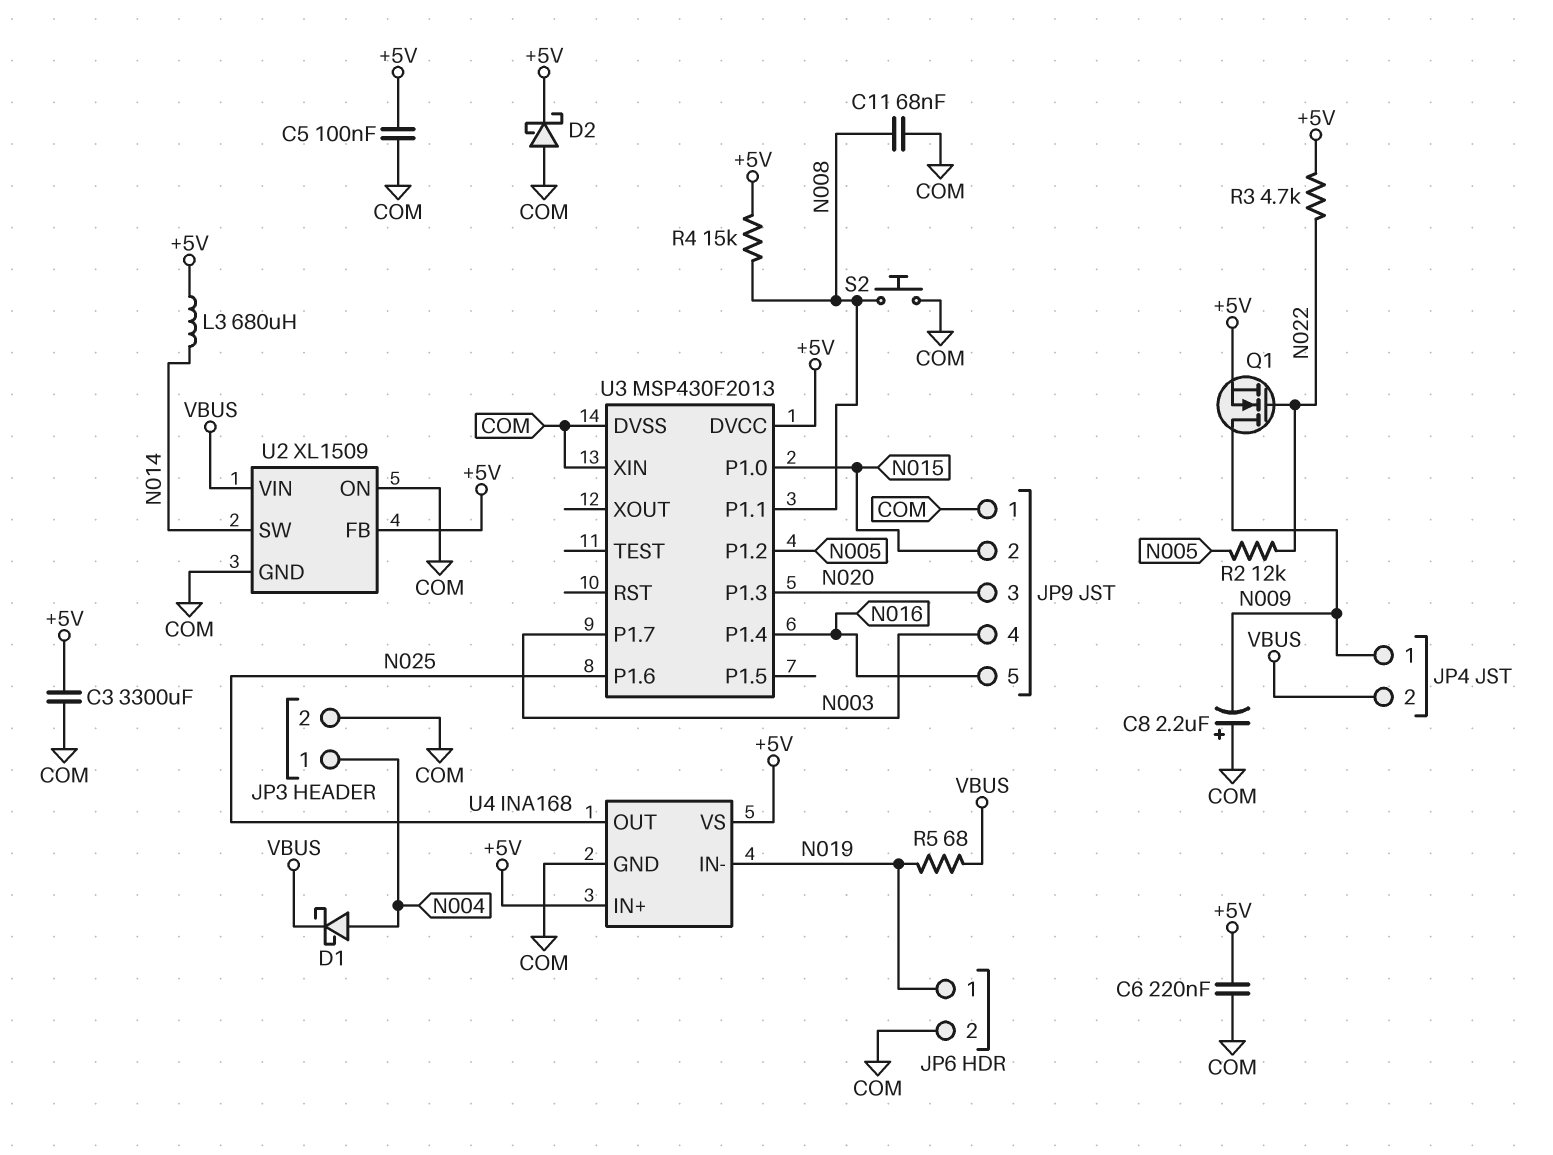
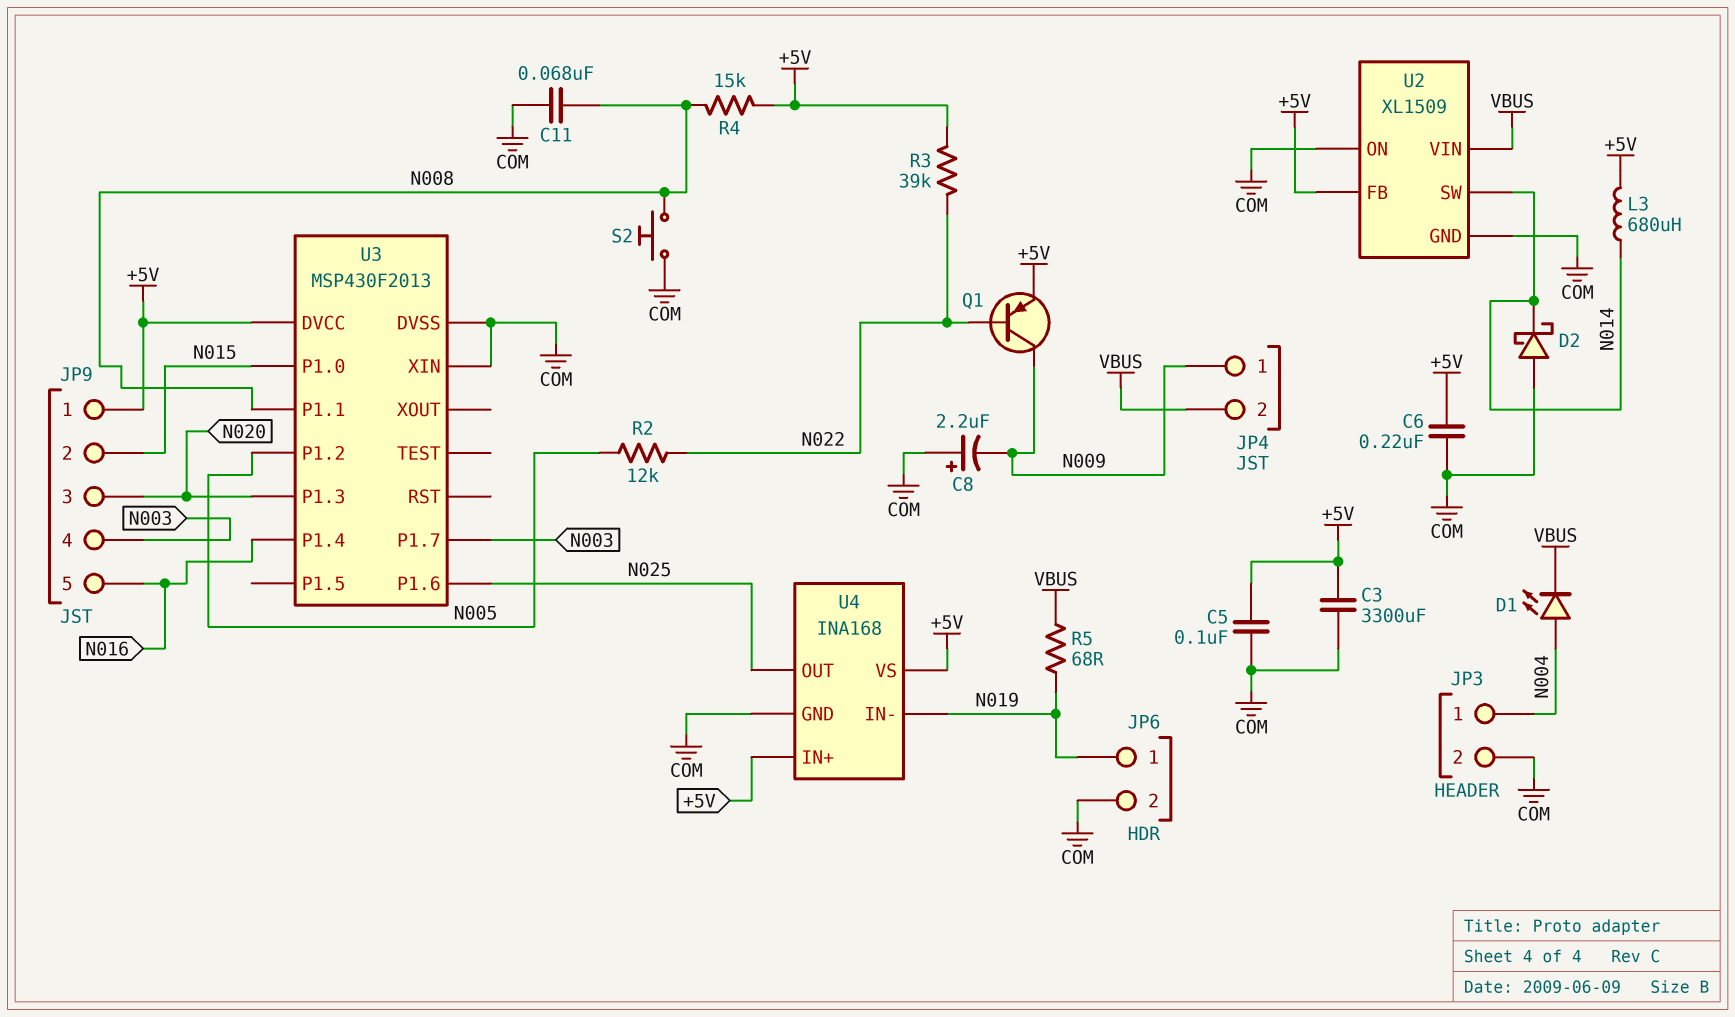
D1: schottky (A N004, K VBUS) -> LED (A N004, K VBUS)
D2: schottky (A COM, K +5V) -> schottky (A COM, K N014)
JP9 pin 1: COM -> +5V
Q1: NMOS (G N022, D N009, S +5V) -> PNP (B N022, C N009, E +5V)
R3: 4.7k (+5V, N022) -> 39k (+5V, N022)

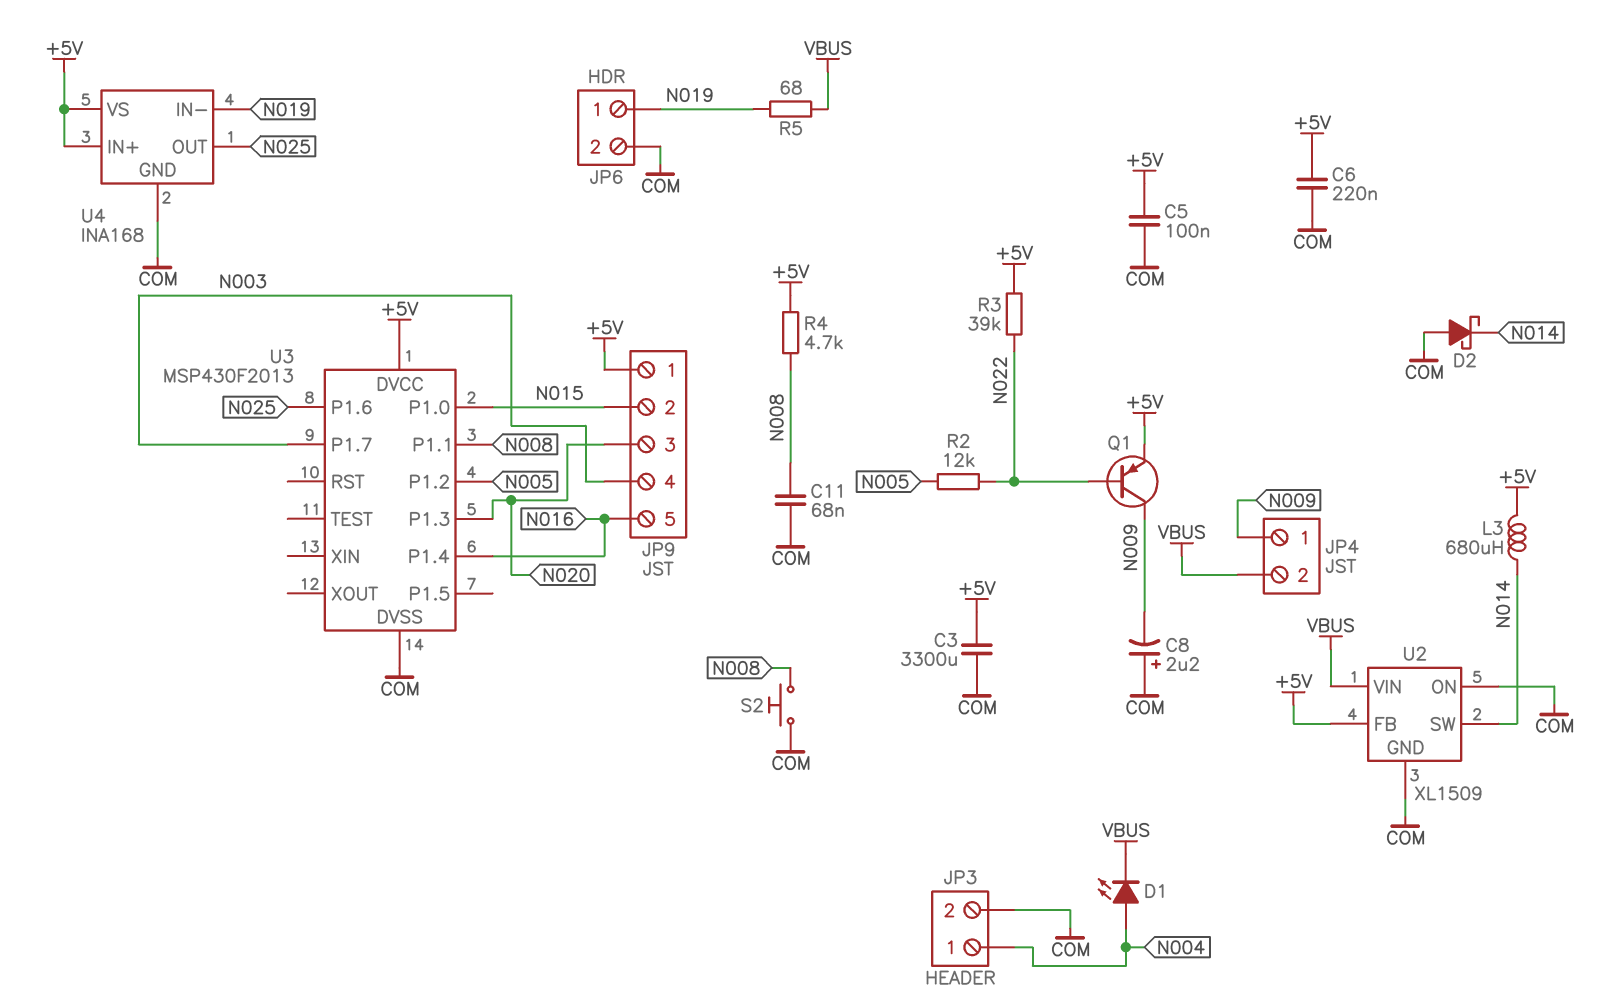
R4: 15k (+5V, N008) -> 4.7k (+5V, N008)
U3 pin XIN: COM -> none

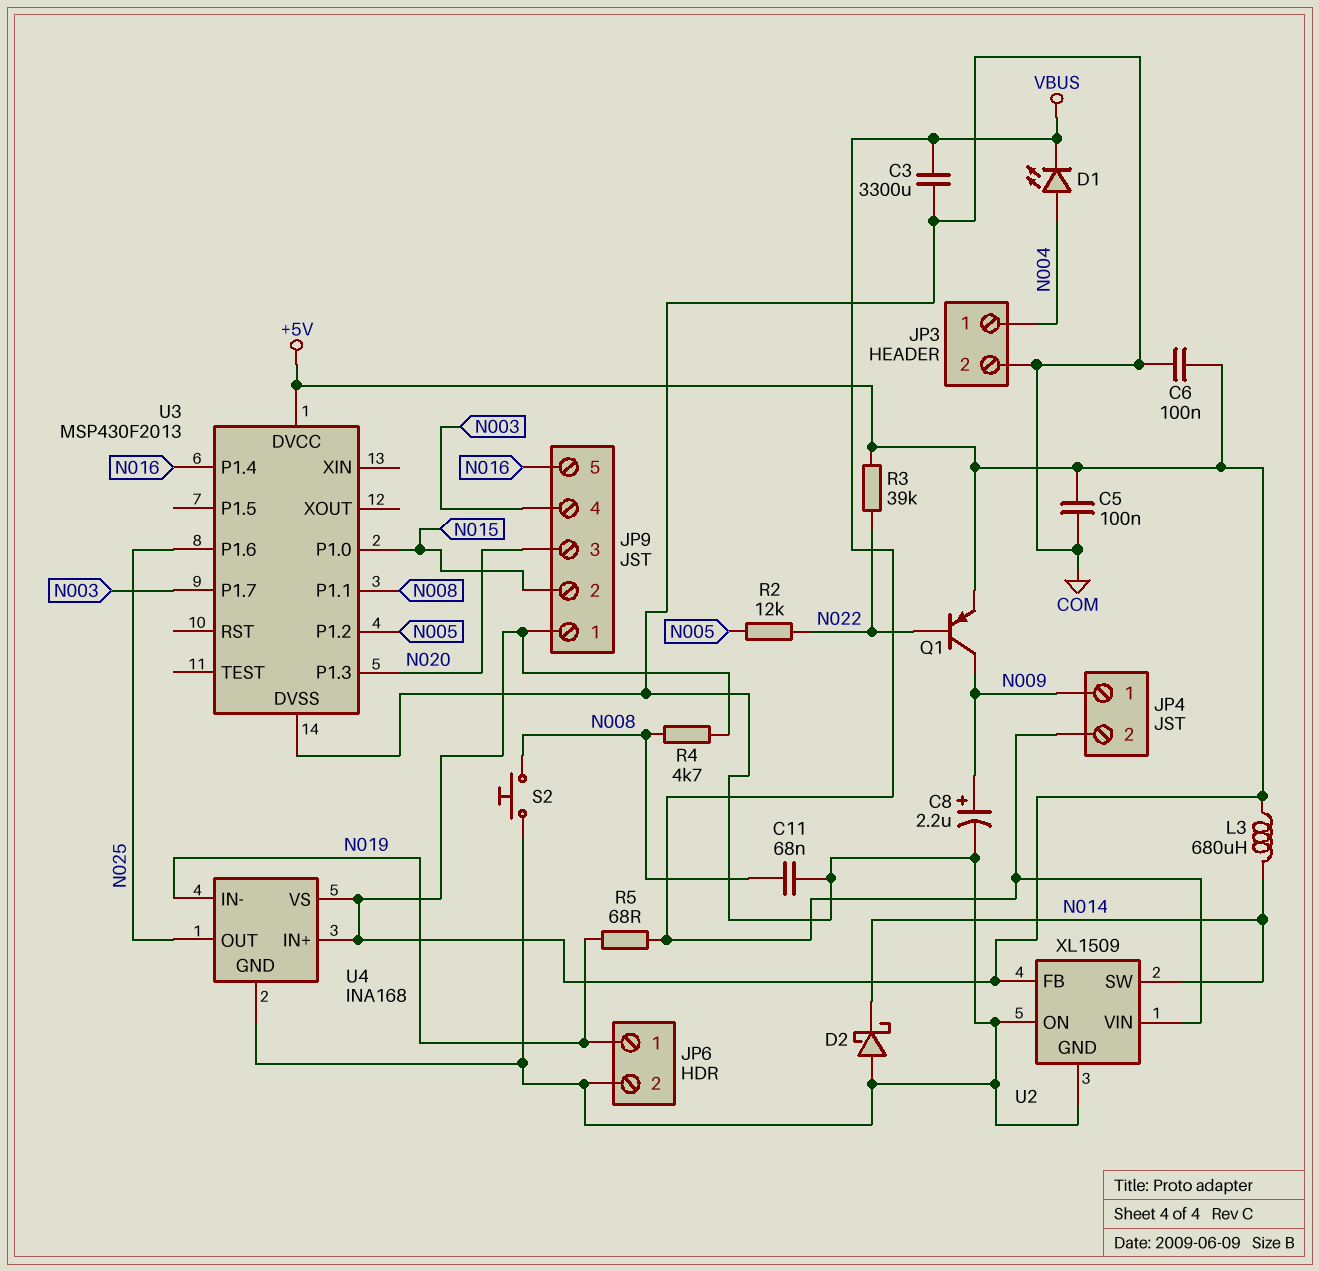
C3: 3300uF (+5V, COM) -> 3300uF (COM, VBUS)
C6: 220nF (+5V, COM) -> 100nF (+5V, COM)
C8: 2.2uF (plus COM, minus N009) -> 2.2uF (plus N009, minus COM)

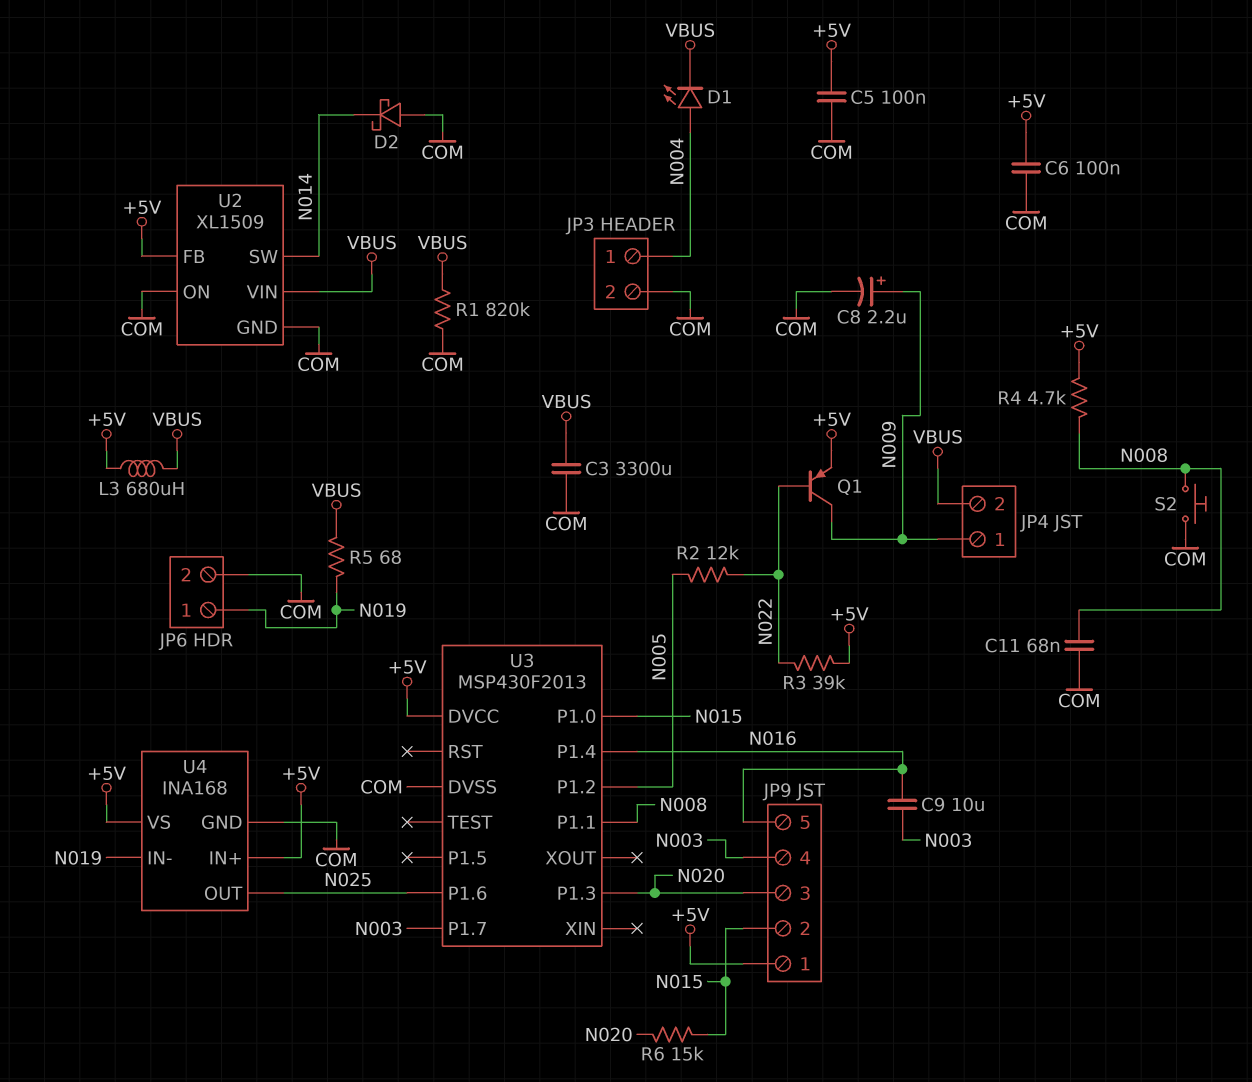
C9: none -> 10uF (N003, N016)
L3: 680uH (+5V, N014) -> 680uH (+5V, VBUS)
R1: none -> 820k (COM, VBUS)
R6: none -> 15k (N015, N020)

